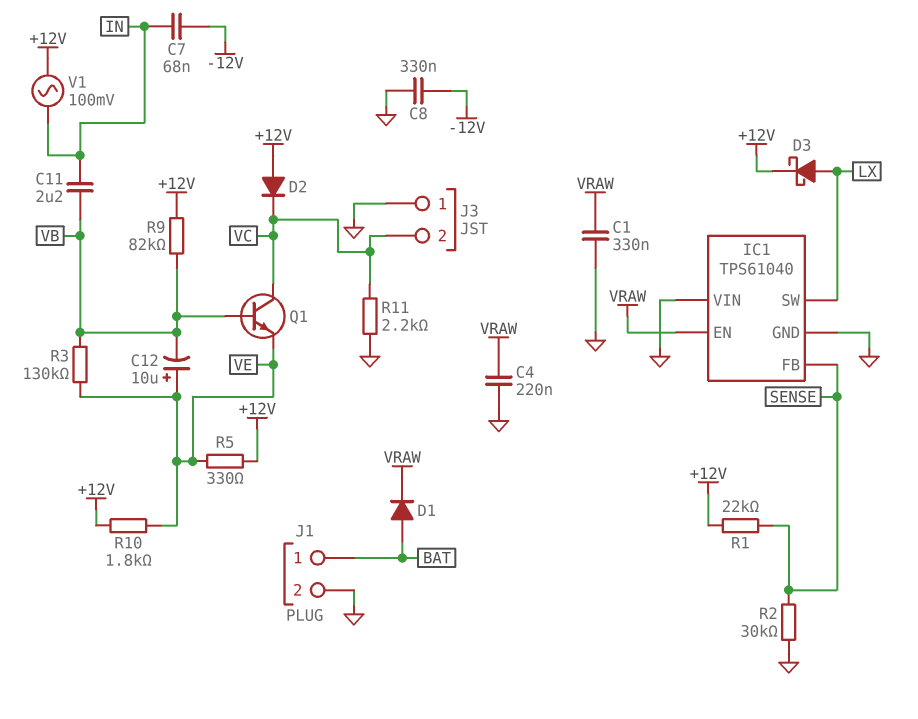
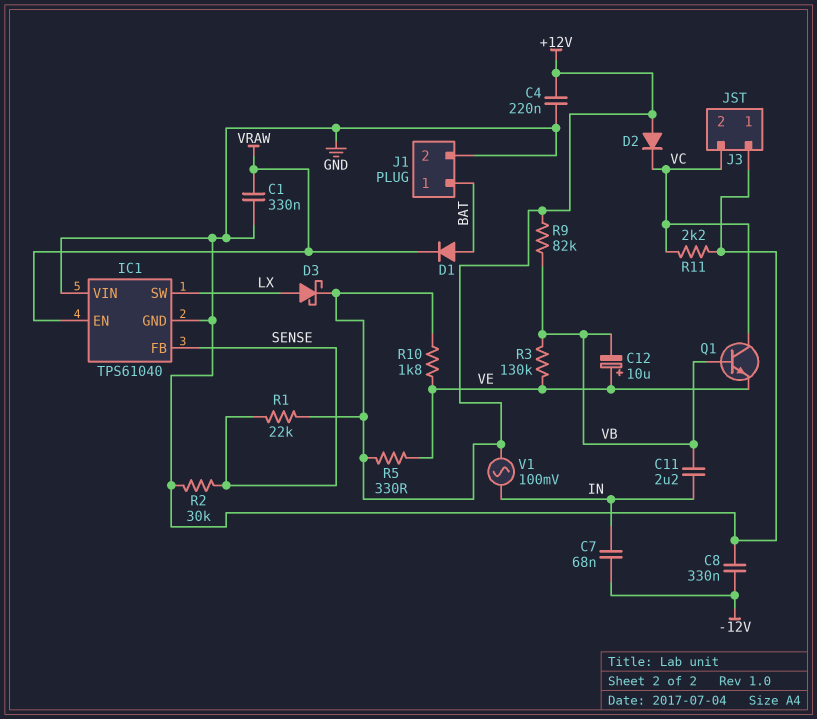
C4: 220nF (GND, VRAW) -> 220nF (+12V, GND)

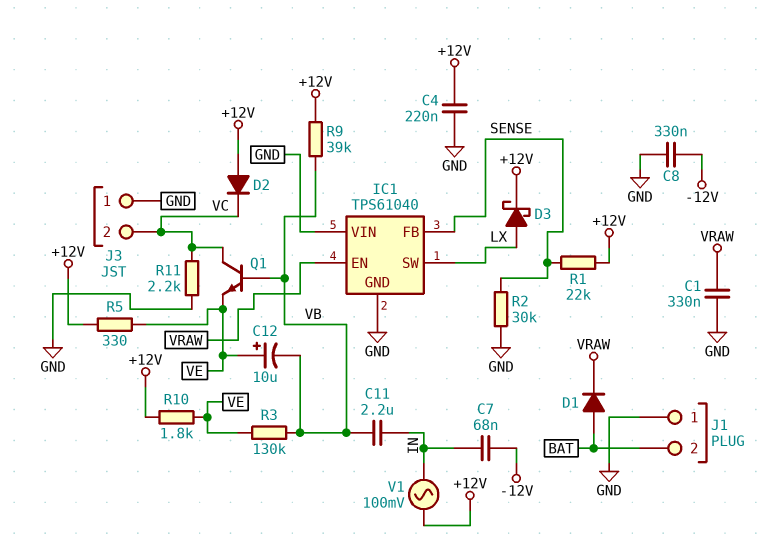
J1 pin 1: BAT -> GND
J1 pin 2: GND -> BAT
R9: 82k (+12V, VB) -> 39k (+12V, VB)

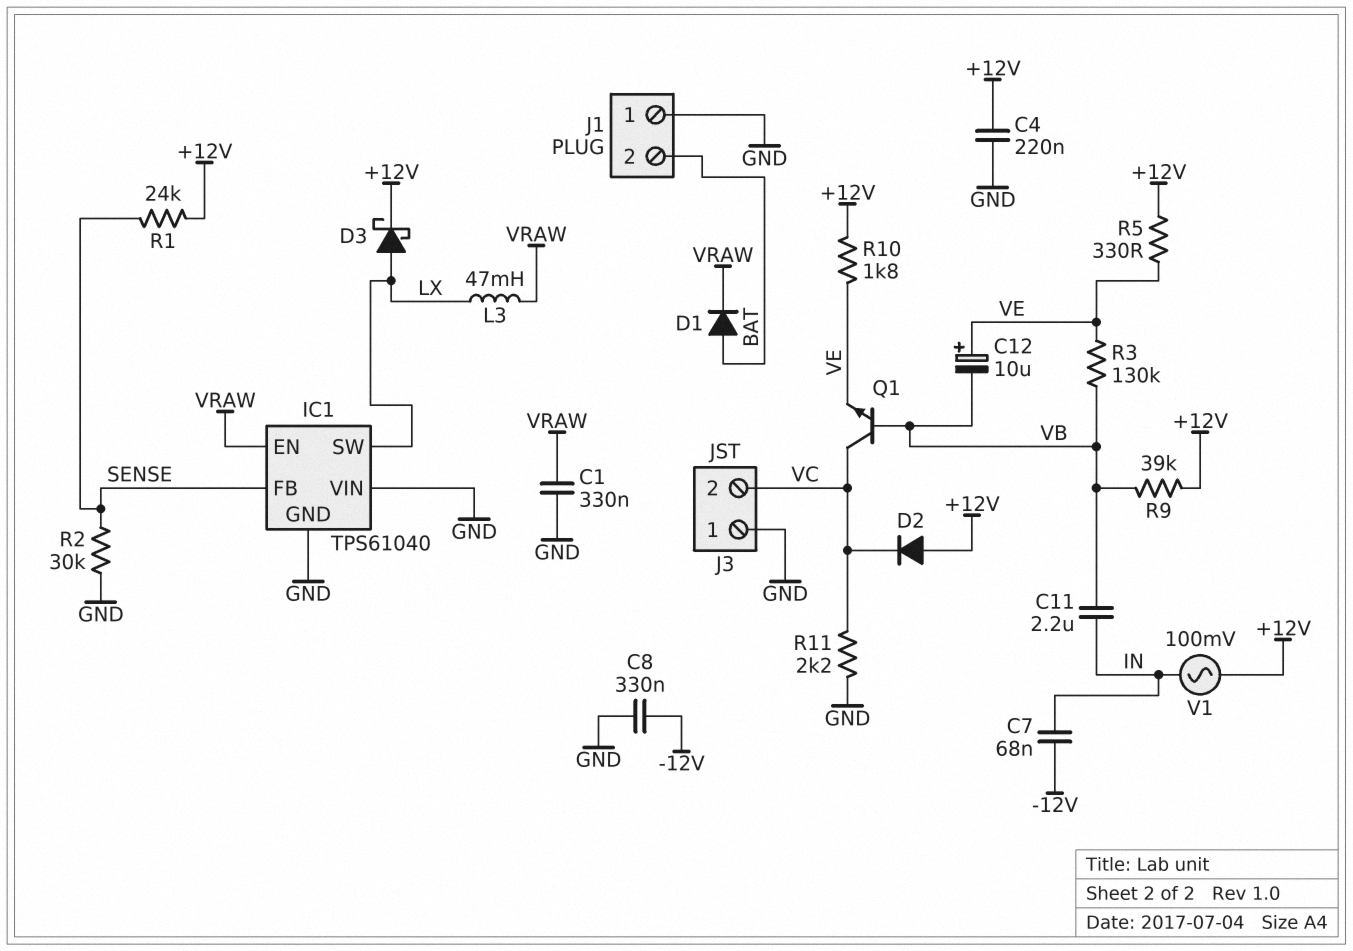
L3: none -> 47mH (LX, VRAW)
R1: 22k (+12V, SENSE) -> 24k (+12V, SENSE)

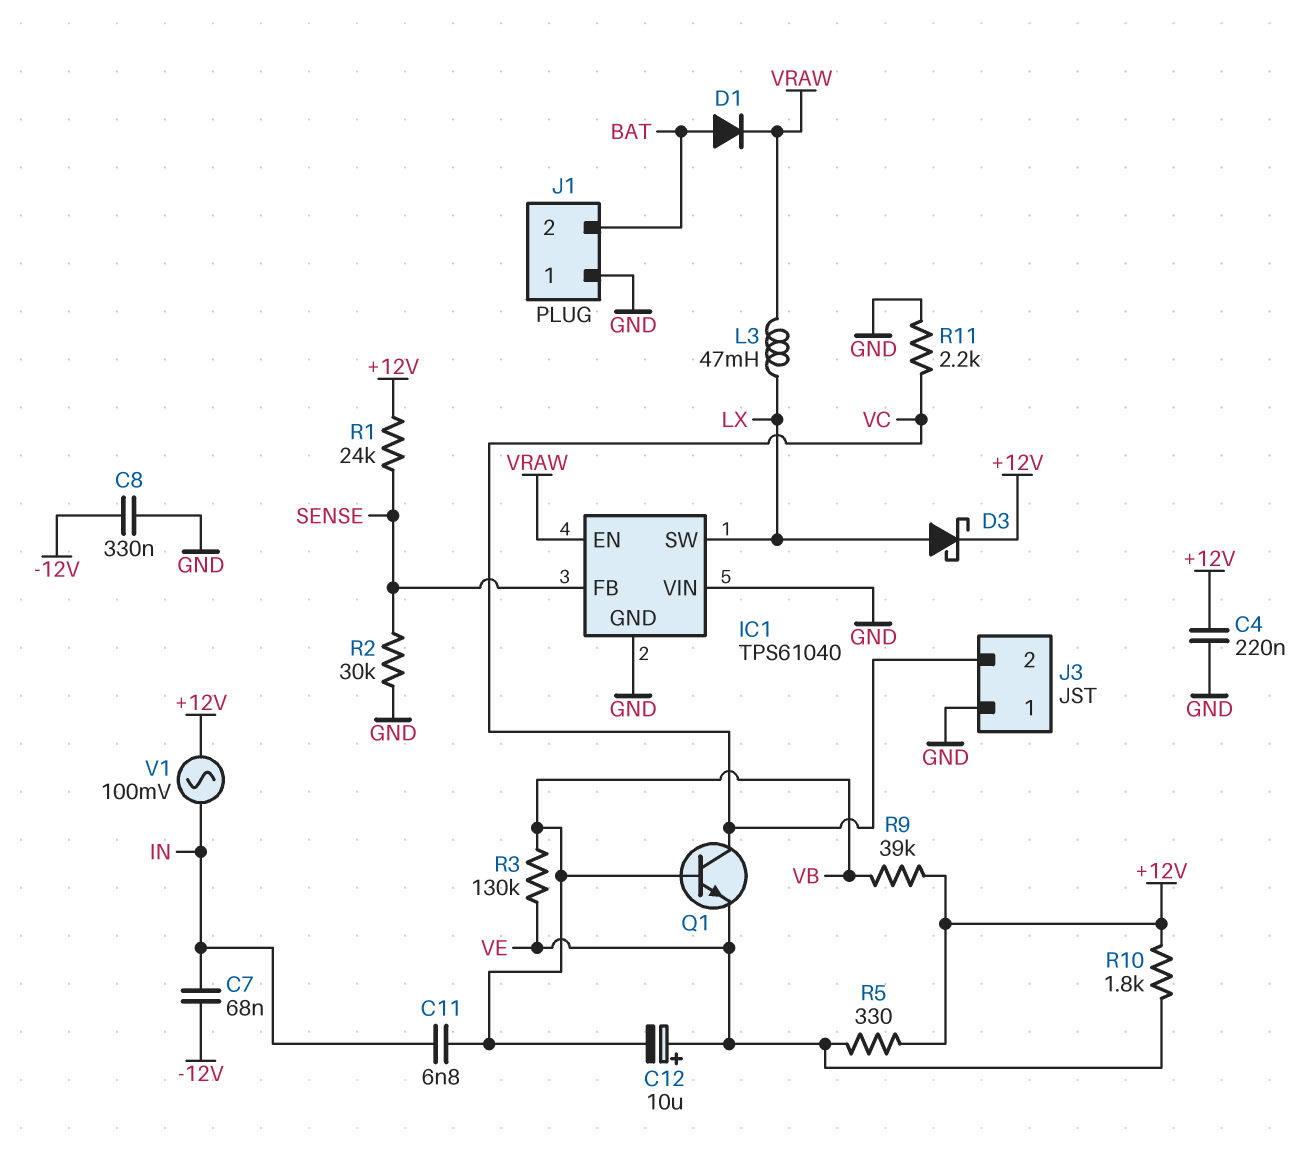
C1: 330nF (GND, VRAW) -> none
C11: 2.2uF (IN, VB) -> 6.8nF (IN, VB)
D2: diode (A +12V, K VC) -> none

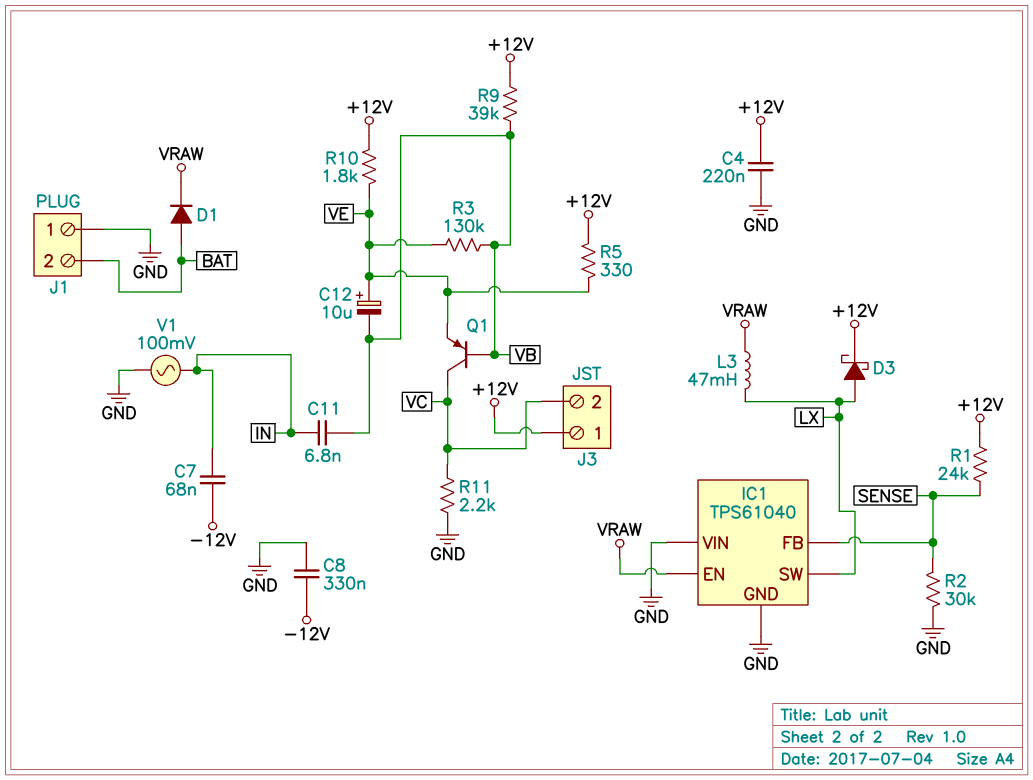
J3 pin 1: GND -> +12V
Q1: NPN (B VB, C VC, E VE) -> PNP (B VB, C VC, E VE)
V1: AC 100mV (+12V, IN) -> AC 100mV (GND, IN)

